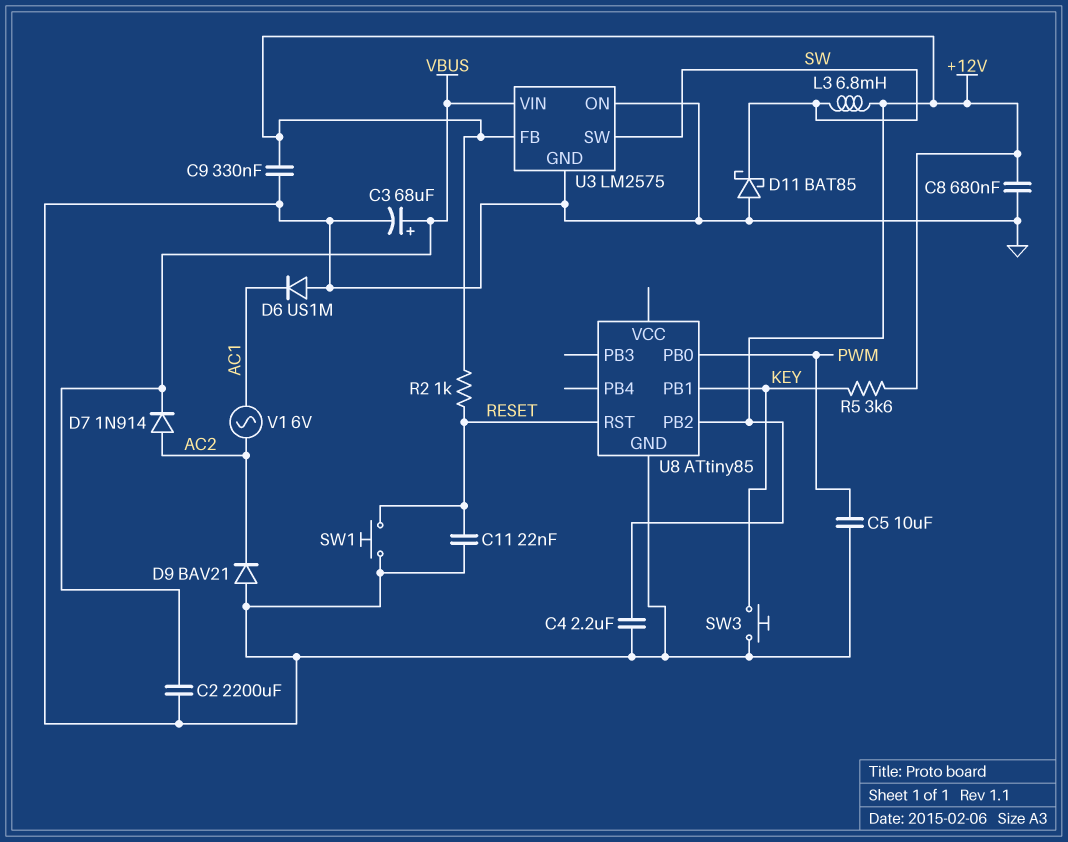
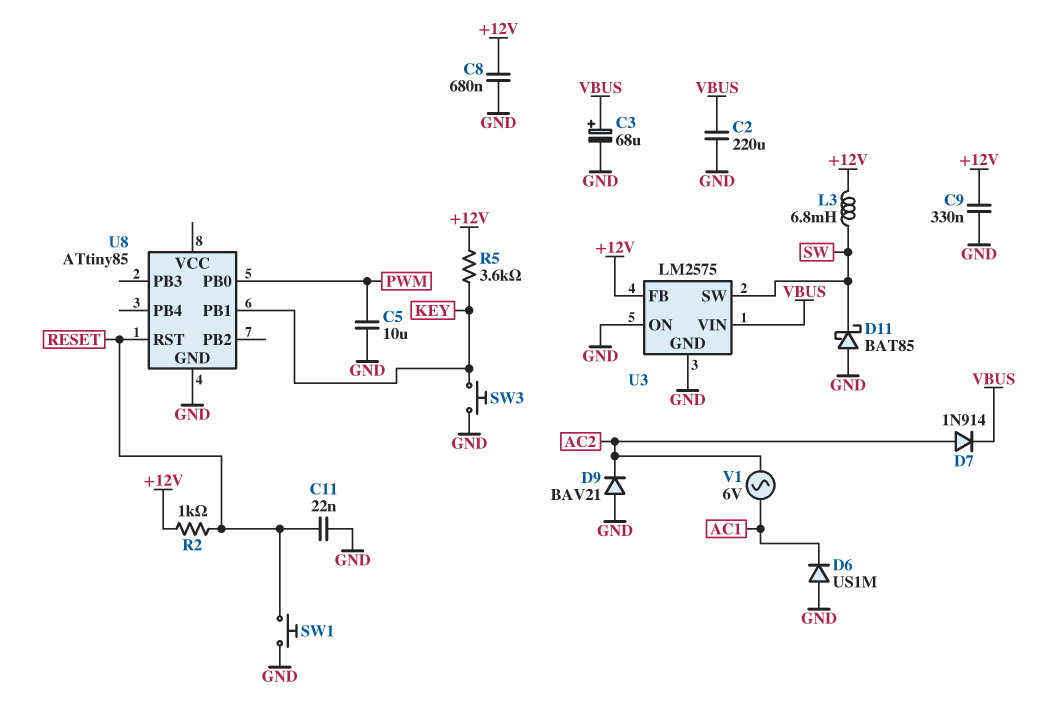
C2: 2200uF (GND, VBUS) -> 220uF (GND, VBUS)
C4: 2.2uF (+12V, GND) -> none
U8 pin PB2: +12V -> none

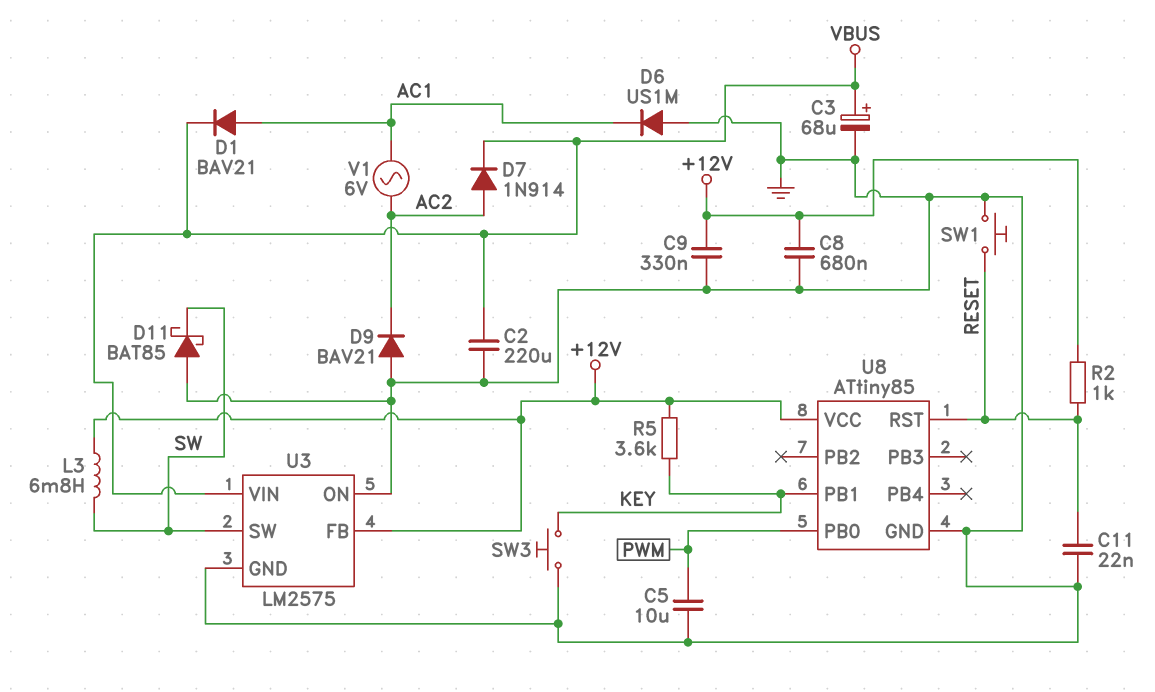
D1: none -> diode BAV21 (A AC1, K VBUS)
U8 pin VCC: none -> +12V

